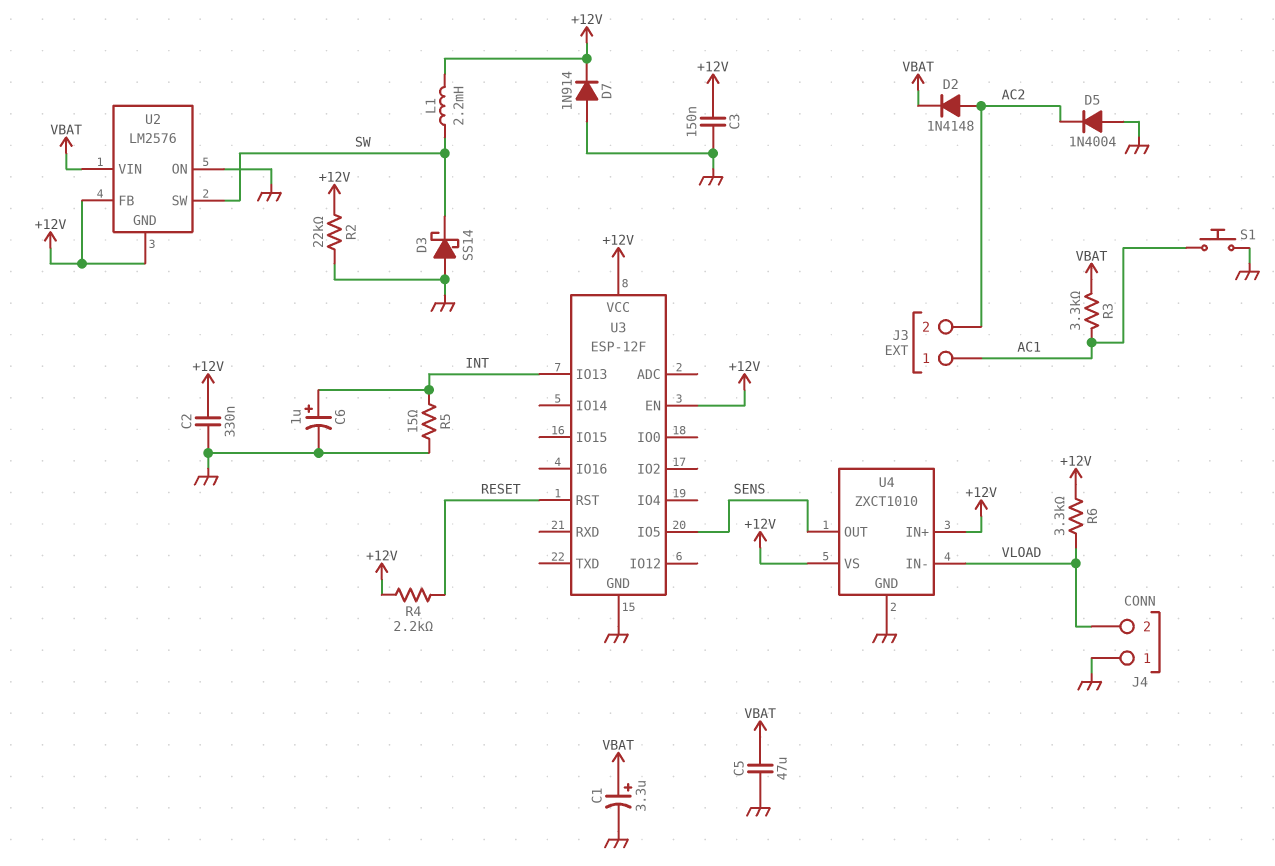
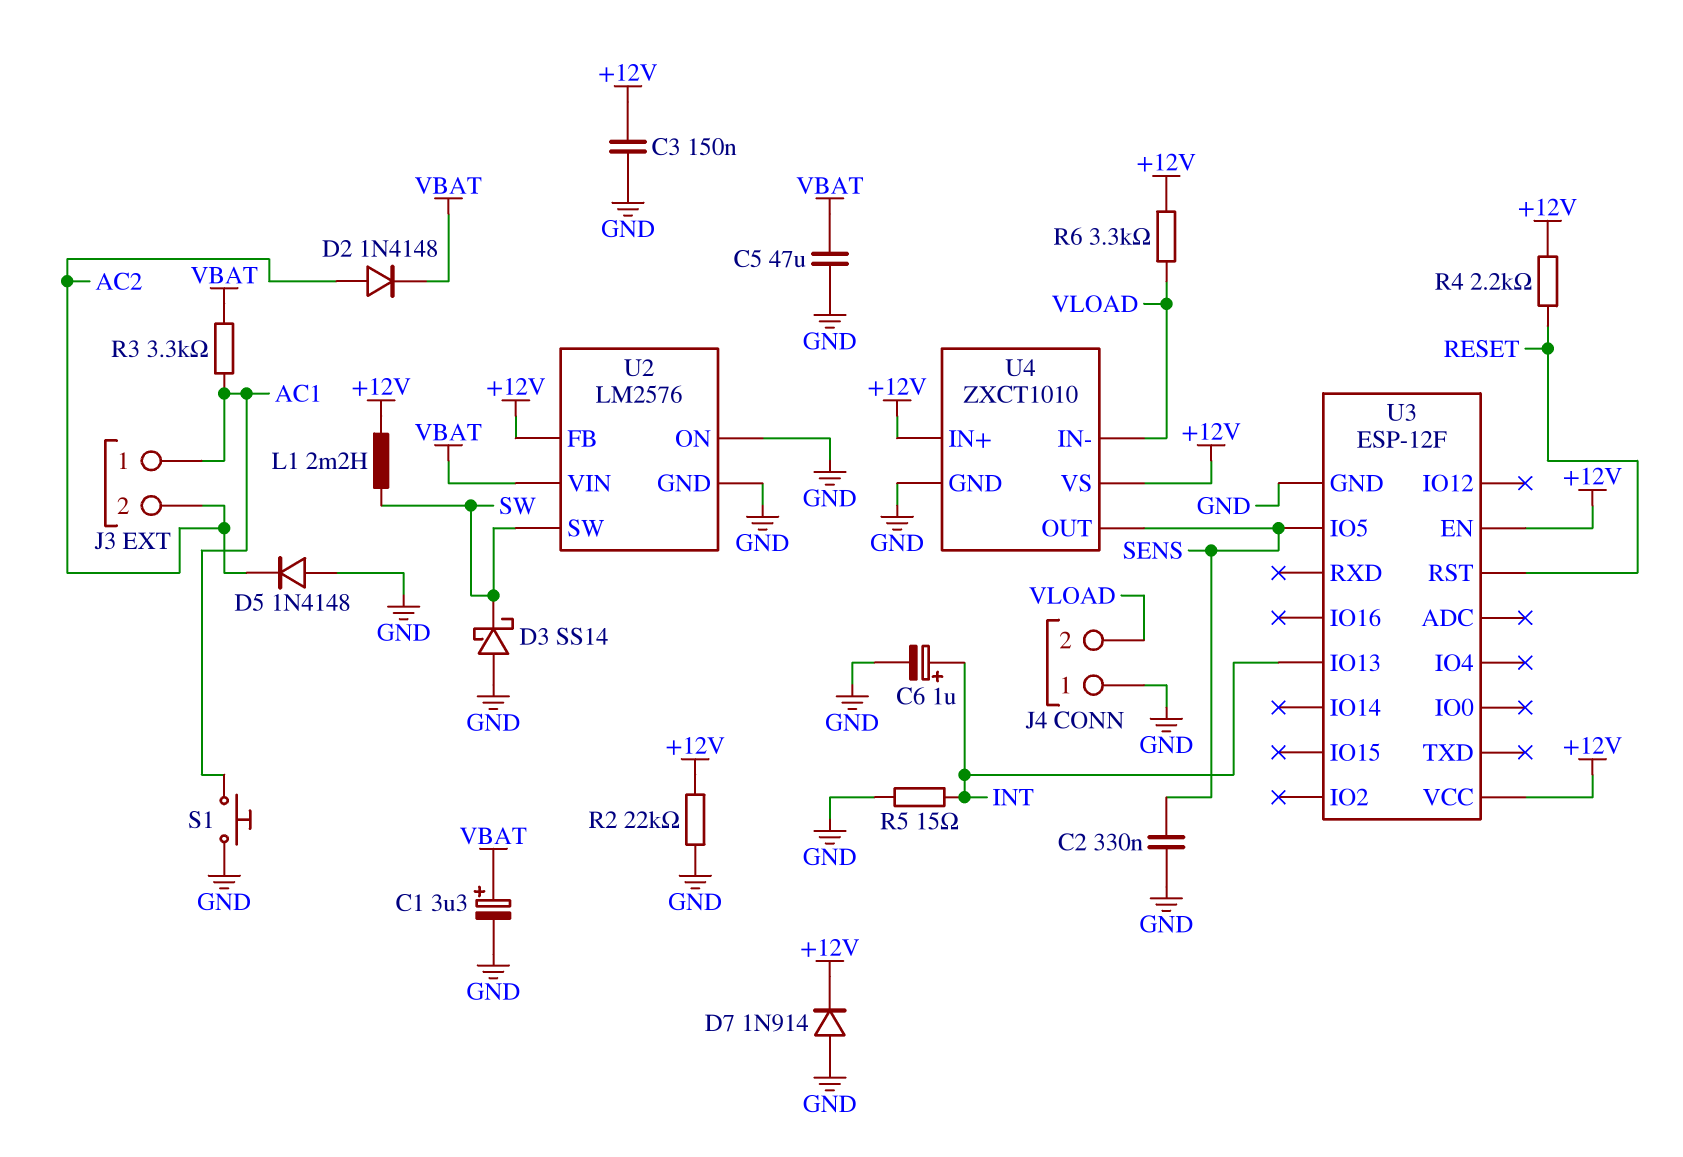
C2: 330nF (+12V, GND) -> 330nF (GND, SENS)
D5: diode 1N4004 (A GND, K AC2) -> diode 1N4148 (A GND, K AC2)
U2 pin GND: +12V -> GND

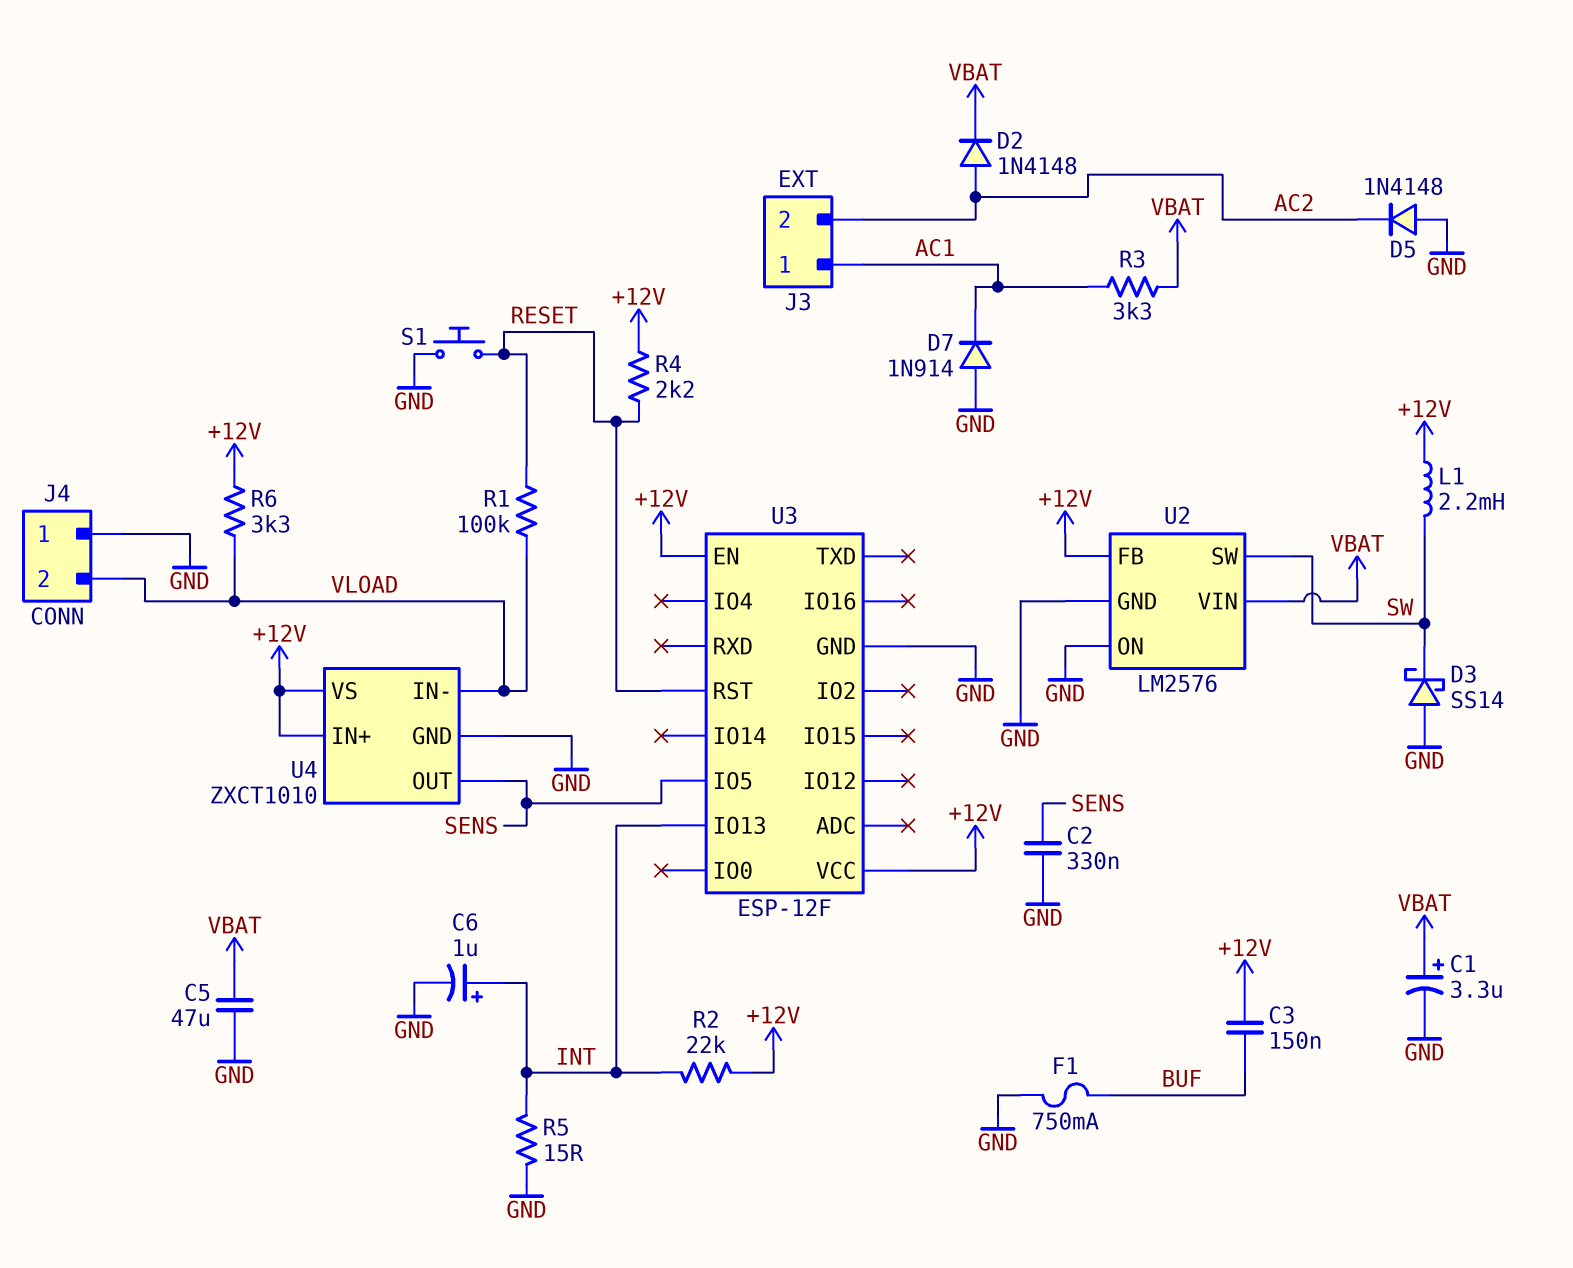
C3: 150nF (+12V, GND) -> 150nF (+12V, BUF)
D7: diode 1N914 (A GND, K +12V) -> diode 1N914 (A GND, K AC1)
F1: none -> 750mA (BUF, GND)
R1: none -> 100k (RESET, VLOAD)
R2: 22k (+12V, GND) -> 22k (+12V, INT)
S1: button (AC1, GND) -> button (GND, RESET)

